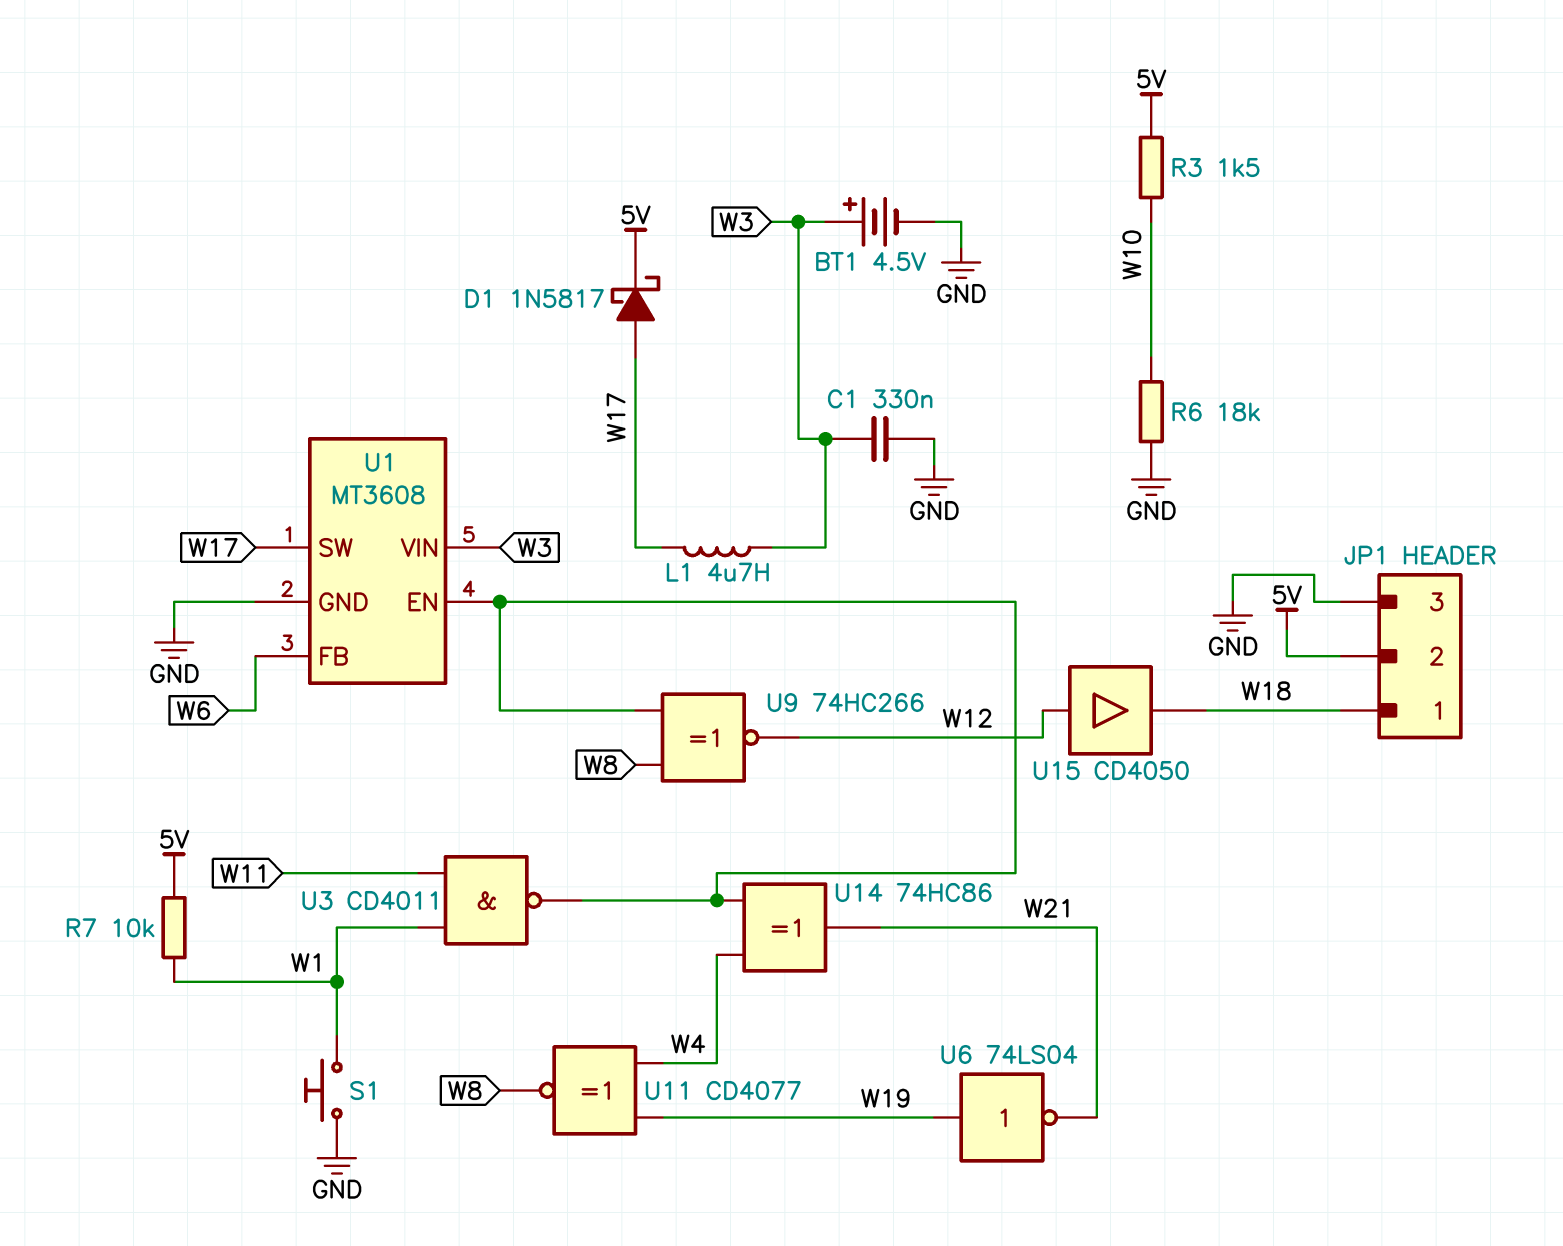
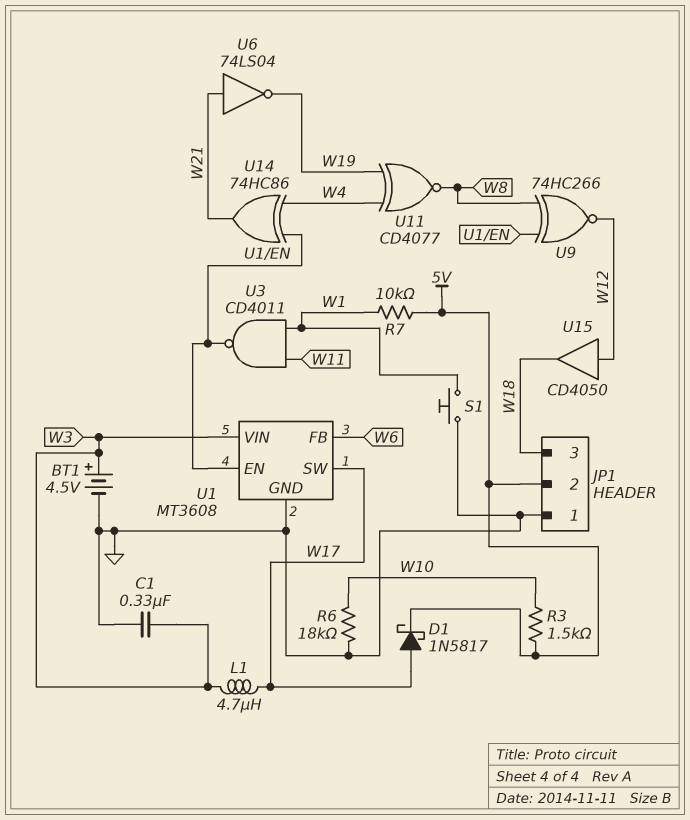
JP1 pin 1: W18 -> GND
JP1 pin 3: GND -> W18
U6: NOT 74LS04 (in W19, out W21) -> NOT 74LS04 (in W21, out W19)

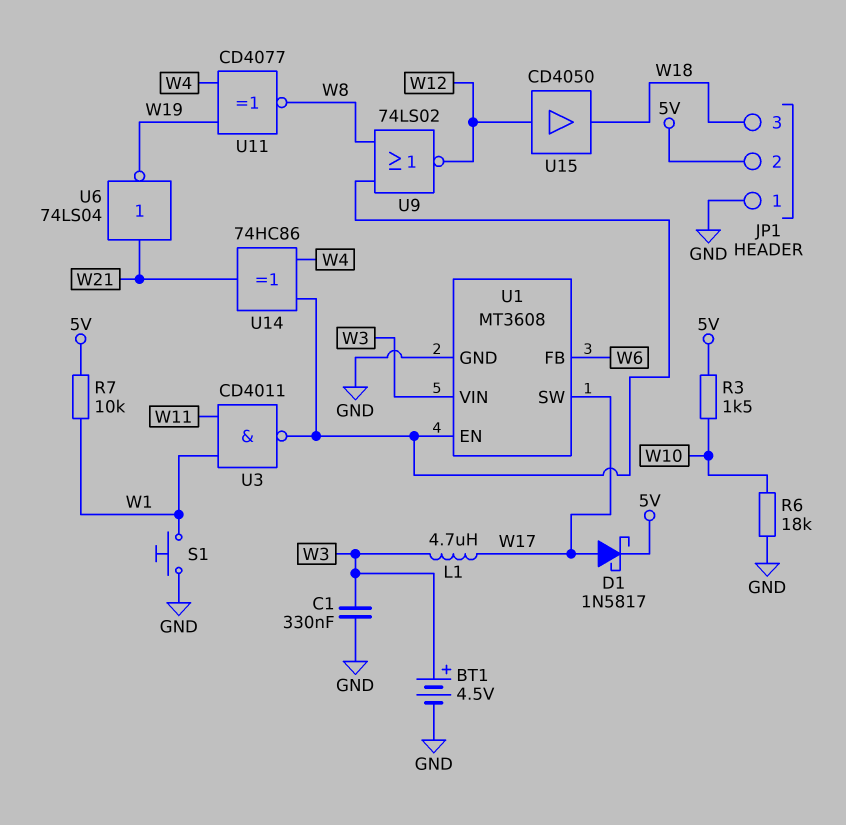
U9: XNOR 74HC266 (in U1/EN, in W8, out W12) -> NOR 74LS02 (in U1/EN, in W8, out W12)

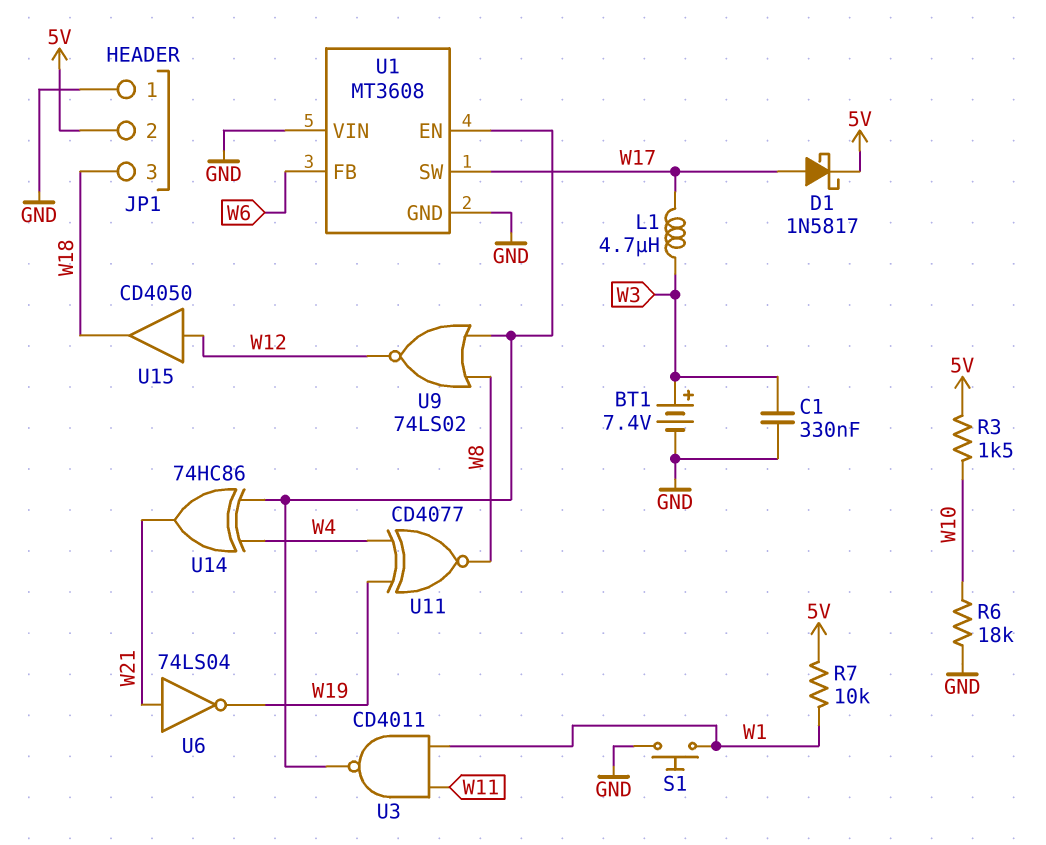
BT1: 4.5V (plus W3, minus GND) -> 7.4V (plus W3, minus GND)
U1 pin VIN: W3 -> GND

